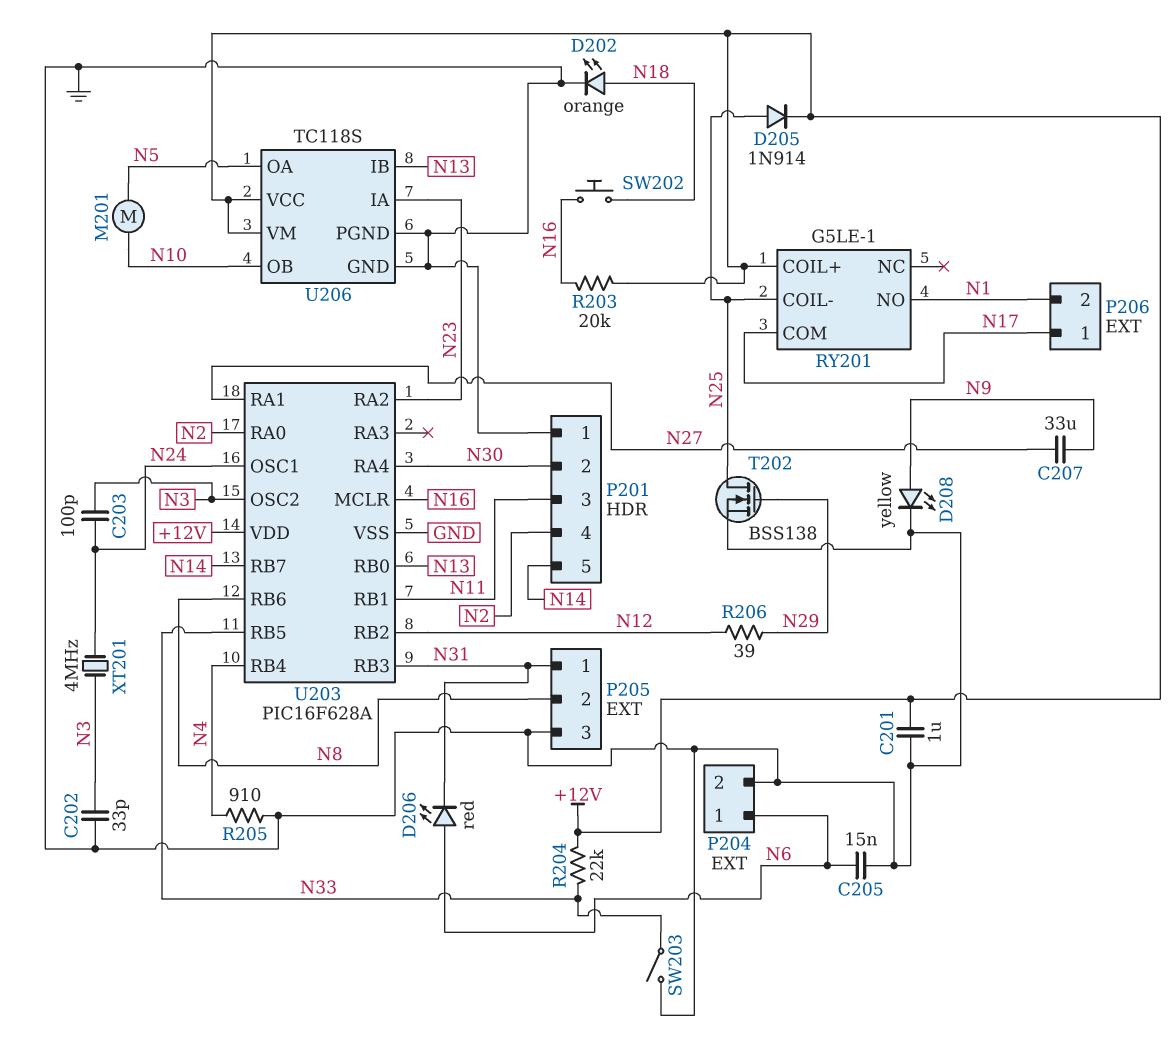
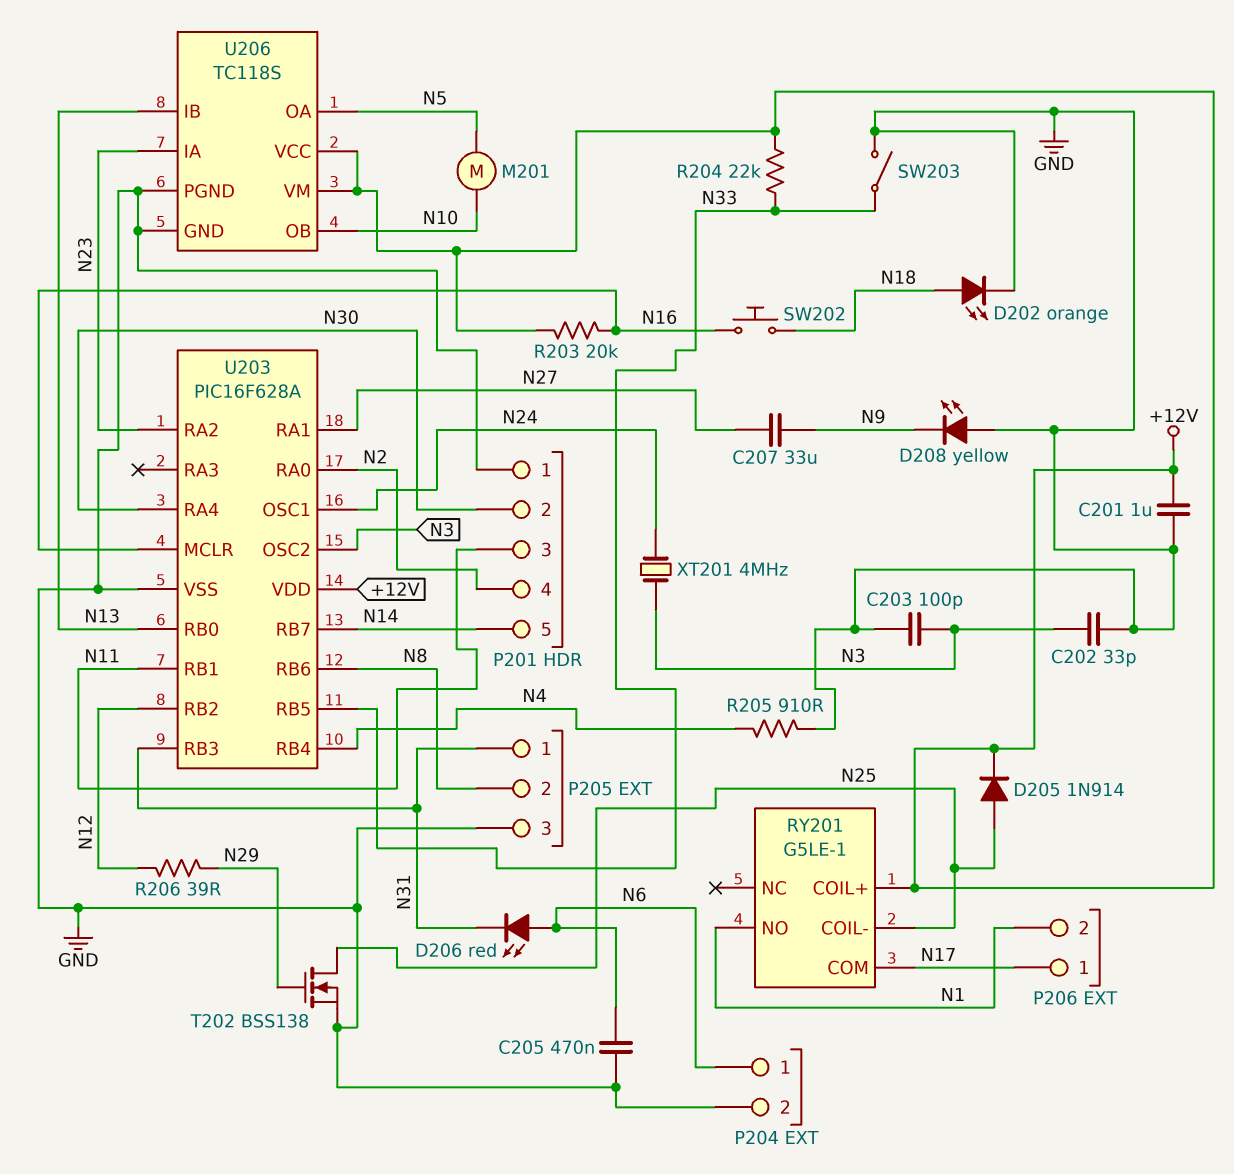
C203: 100pF (N3, N24) -> 100pF (GND, N3)
C205: 15nF (GND, N6) -> 470nF (GND, N6)
D208: LED yellow (A N9, K GND) -> LED yellow (A GND, K N9)

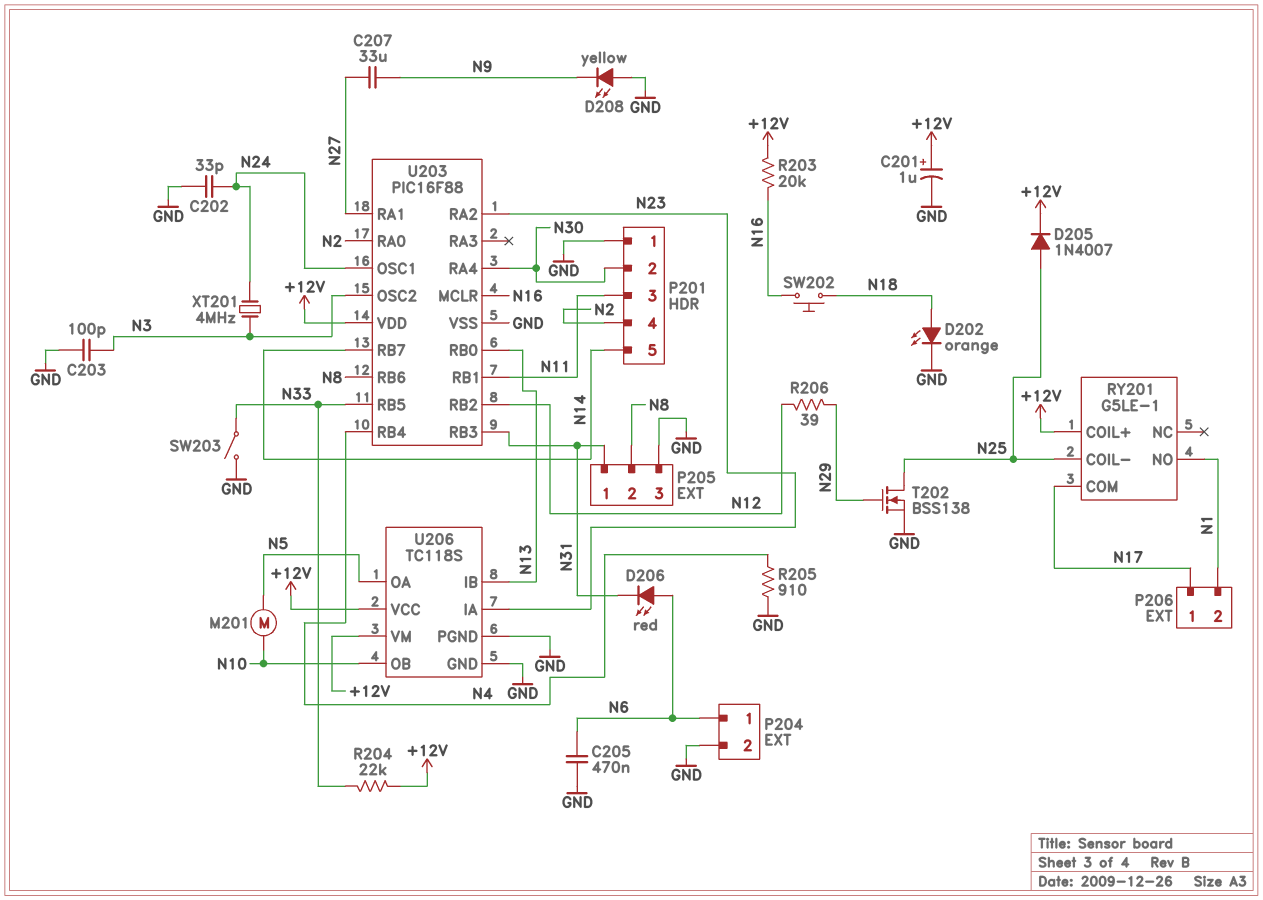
C201: 1uF (+12V, GND) -> 1uF (plus +12V, minus GND)
C202: 33pF (GND, N3) -> 33pF (GND, N24)
D205: diode 1N914 (A N25, K +12V) -> diode 1N4007 (A N25, K +12V)
U203: PIC16F628A -> PIC16F88

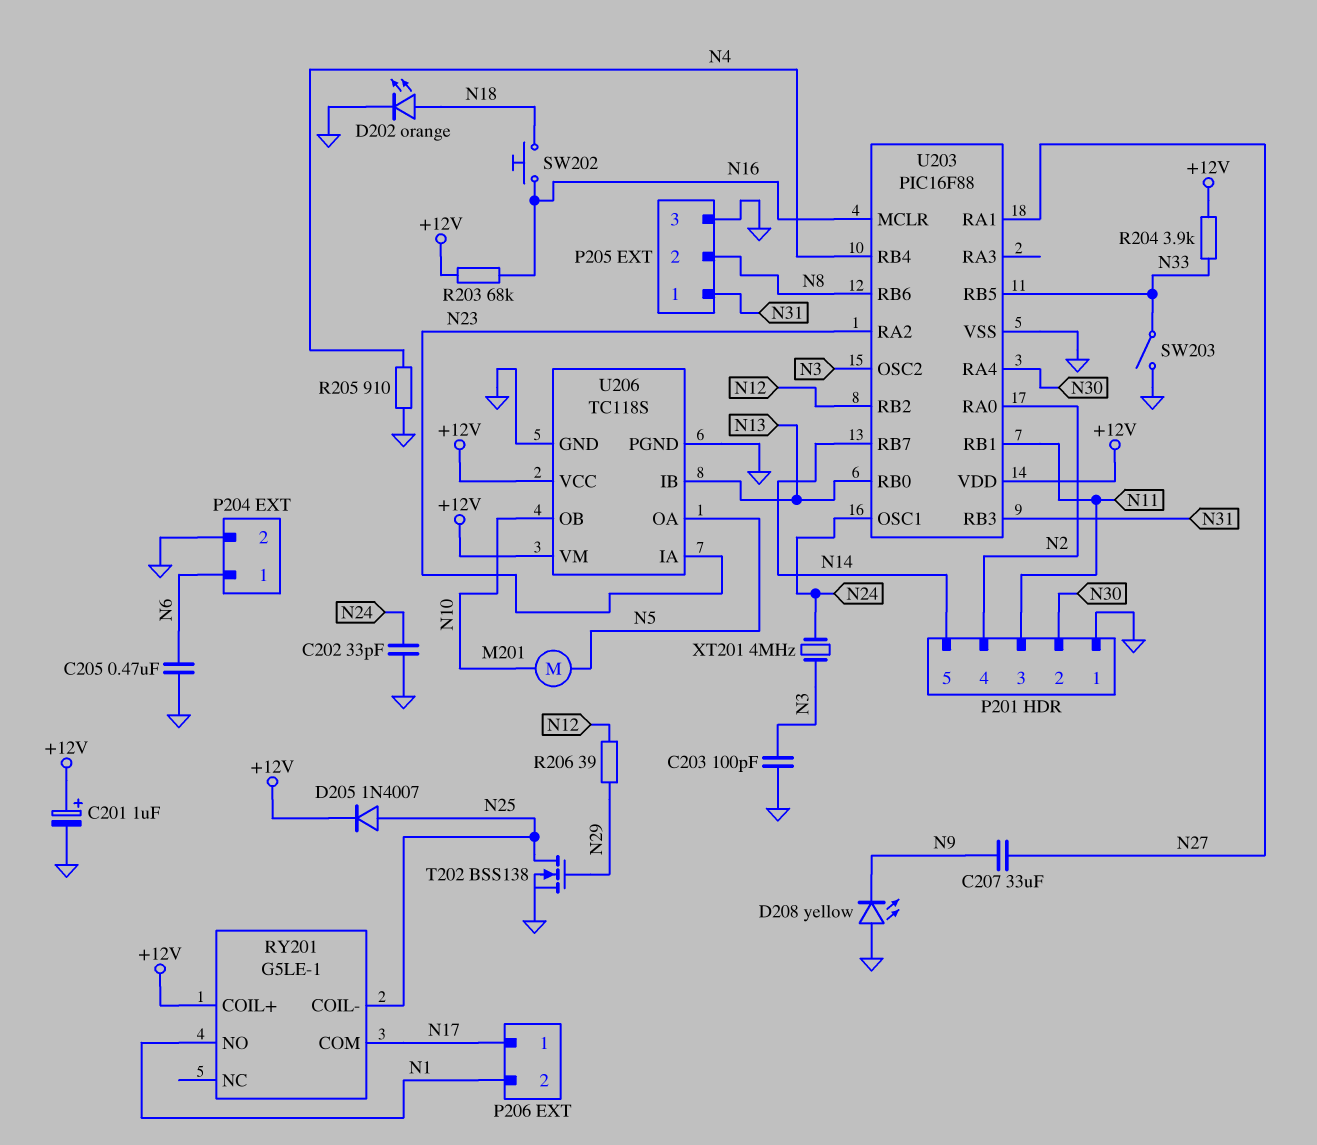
D206: LED red (A N6, K N31) -> none
R203: 20k (+12V, N16) -> 68k (+12V, N16)
R204: 22k (+12V, N33) -> 3.9k (+12V, N33)

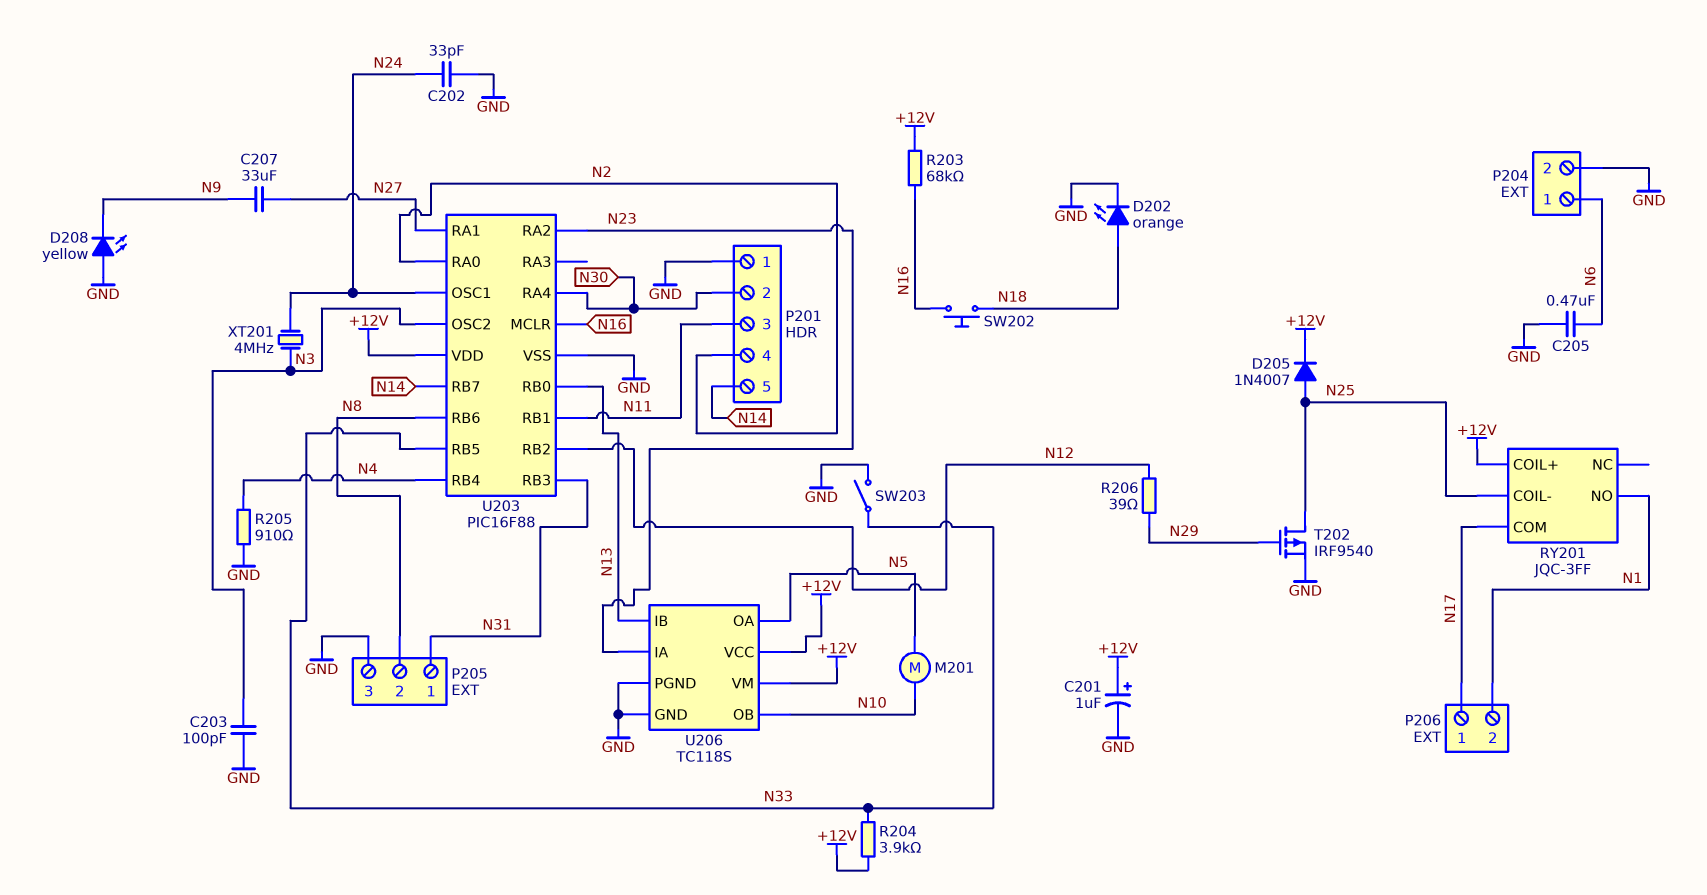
RY201: G5LE-1 -> JQC-3FF
T202: NMOS BSS138 (G N29, D N25, S GND) -> PMOS IRF9540 (G N29, D N25, S GND)

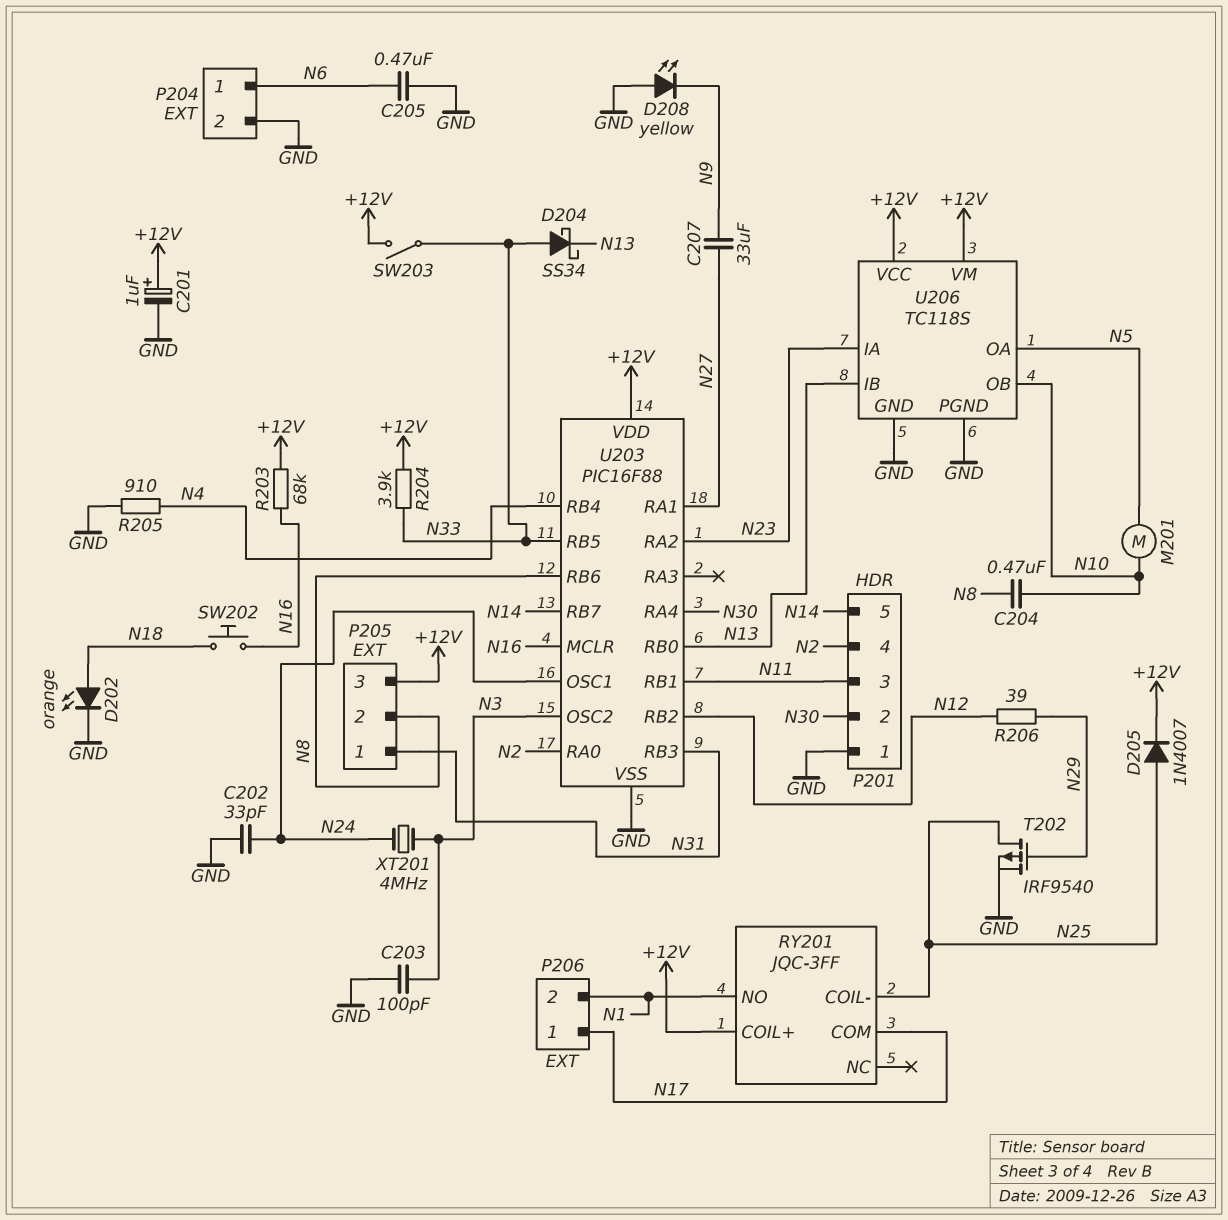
C204: none -> 470nF (N8, N10)
D204: none -> schottky SS34 (A N33, K N13)
P205 pin 3: GND -> +12V
SW203: switch (GND, N33) -> switch (+12V, N33)

